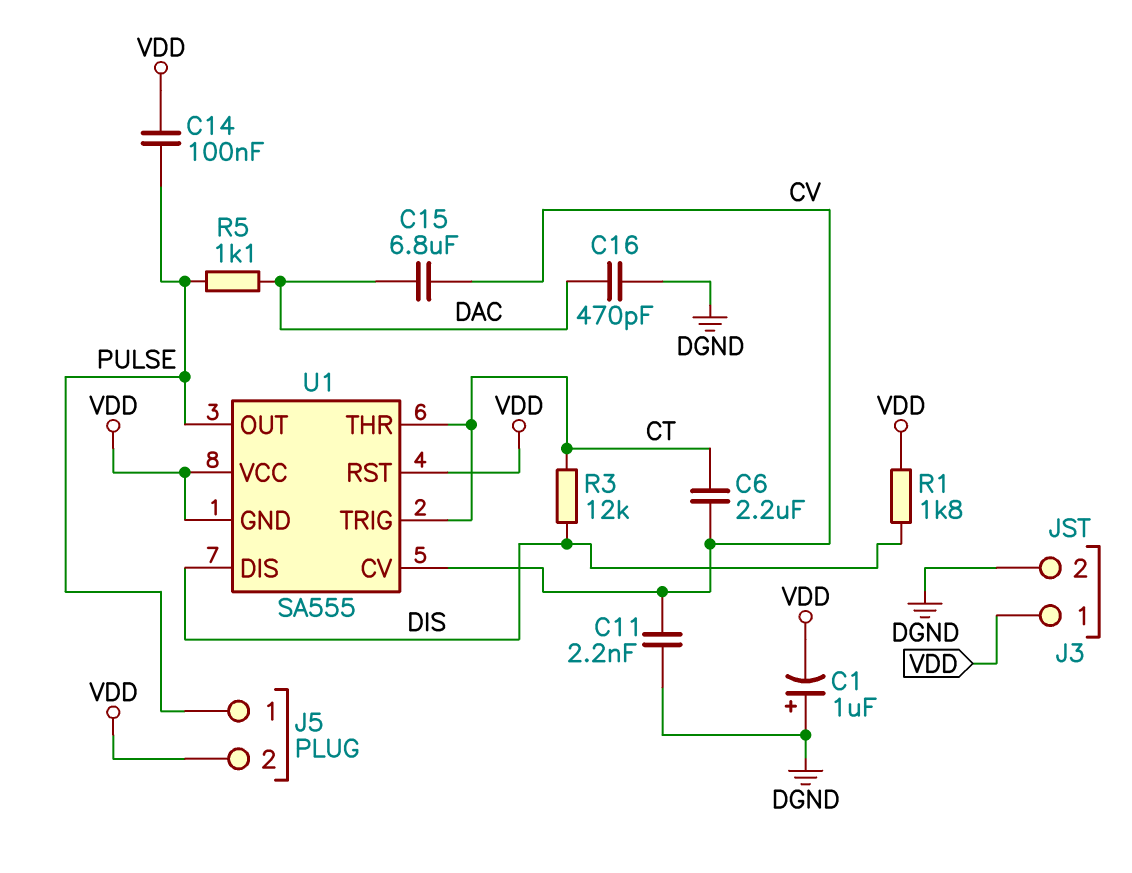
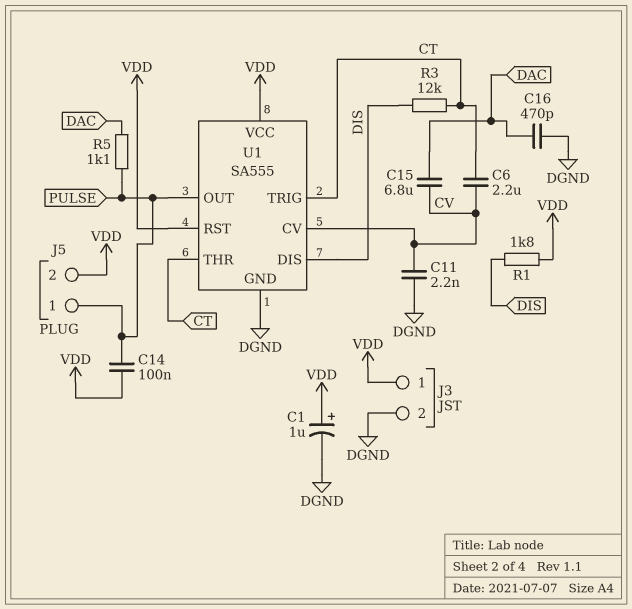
C1: 1uF (plus DGND, minus VDD) -> 1uF (plus VDD, minus DGND)
U1 pin GND: VDD -> DGND

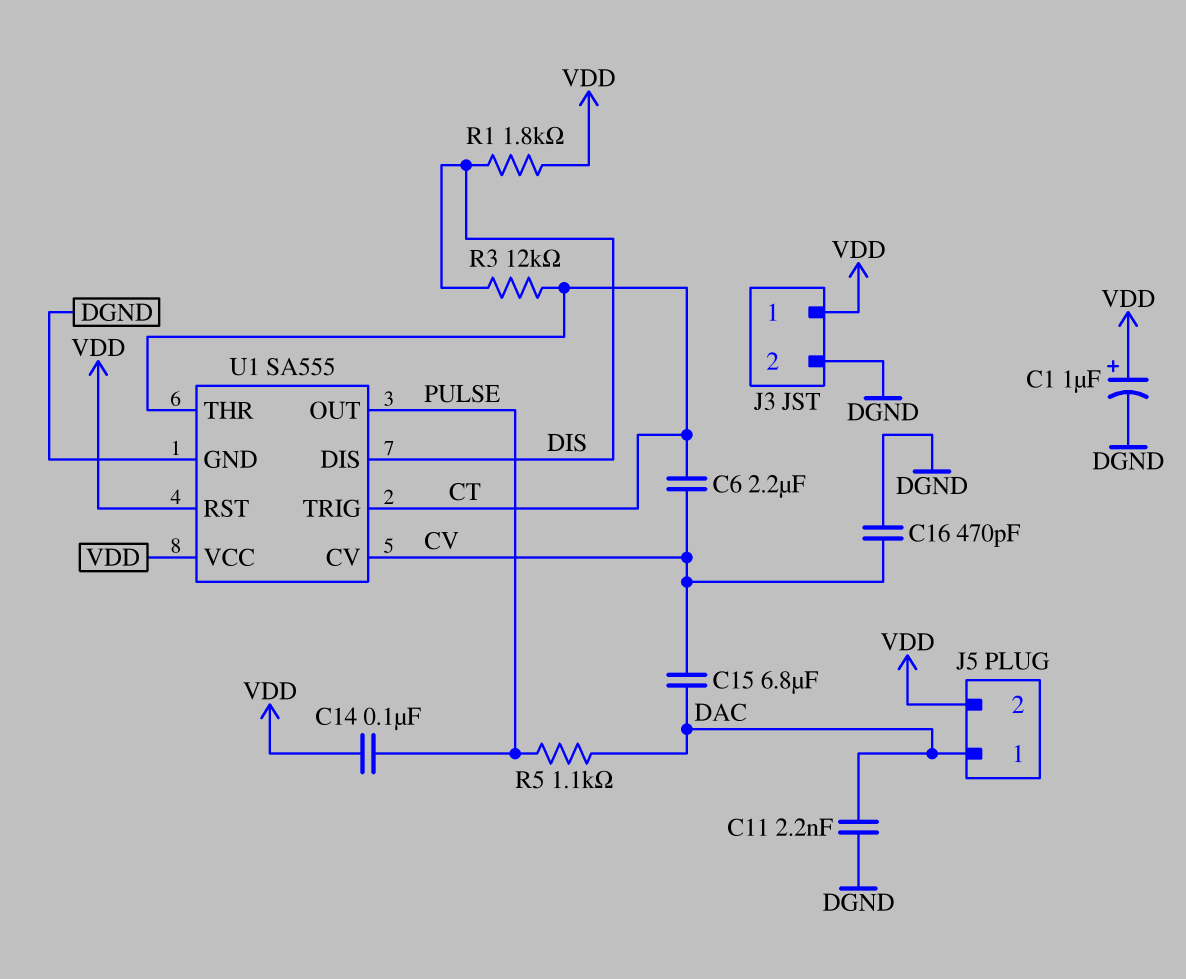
C11: 2.2nF (CV, DGND) -> 2.2nF (DAC, DGND)
C16: 470pF (DAC, DGND) -> 470pF (CV, DGND)
J5 pin 1: PULSE -> DAC

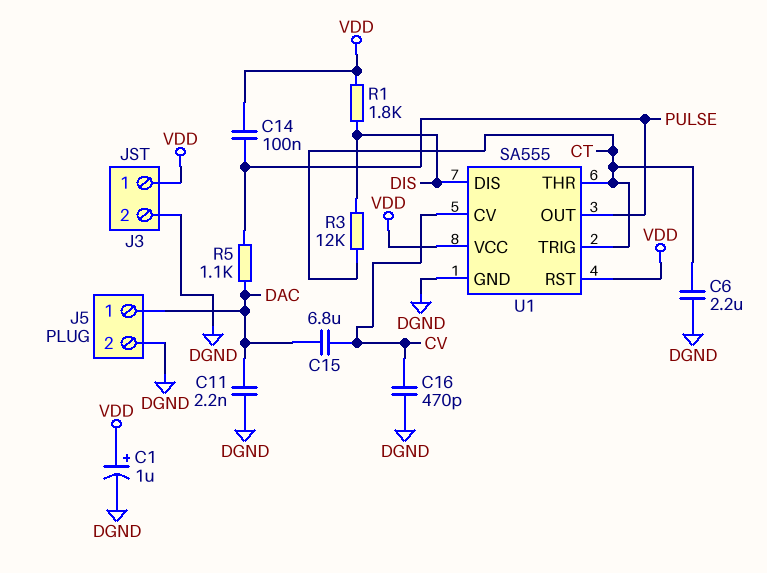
C6: 2.2uF (CT, CV) -> 2.2uF (CT, DGND)
J5 pin 2: VDD -> DGND

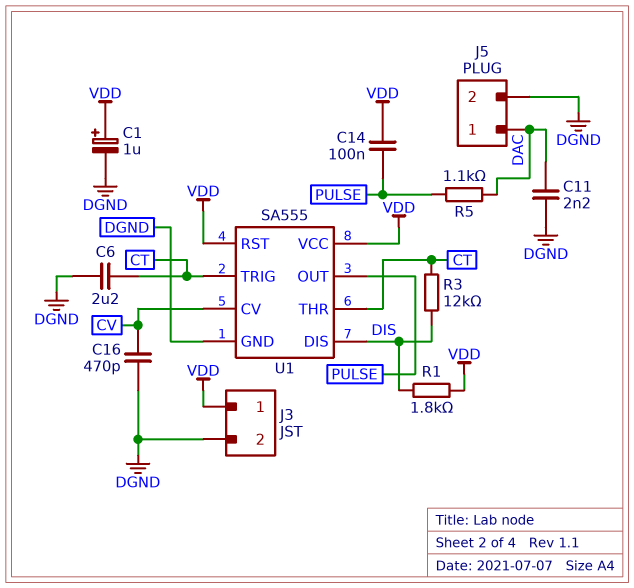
C15: 6.8uF (CV, DAC) -> none

